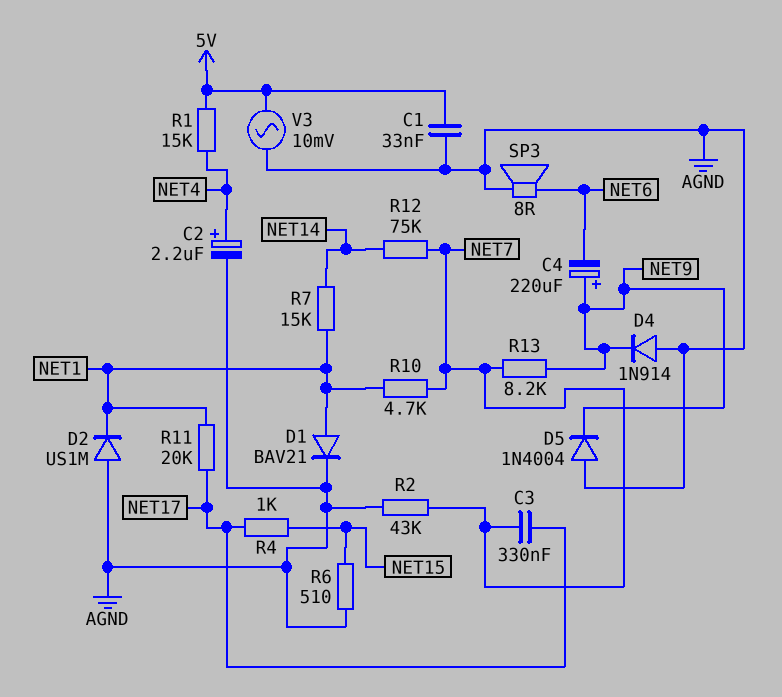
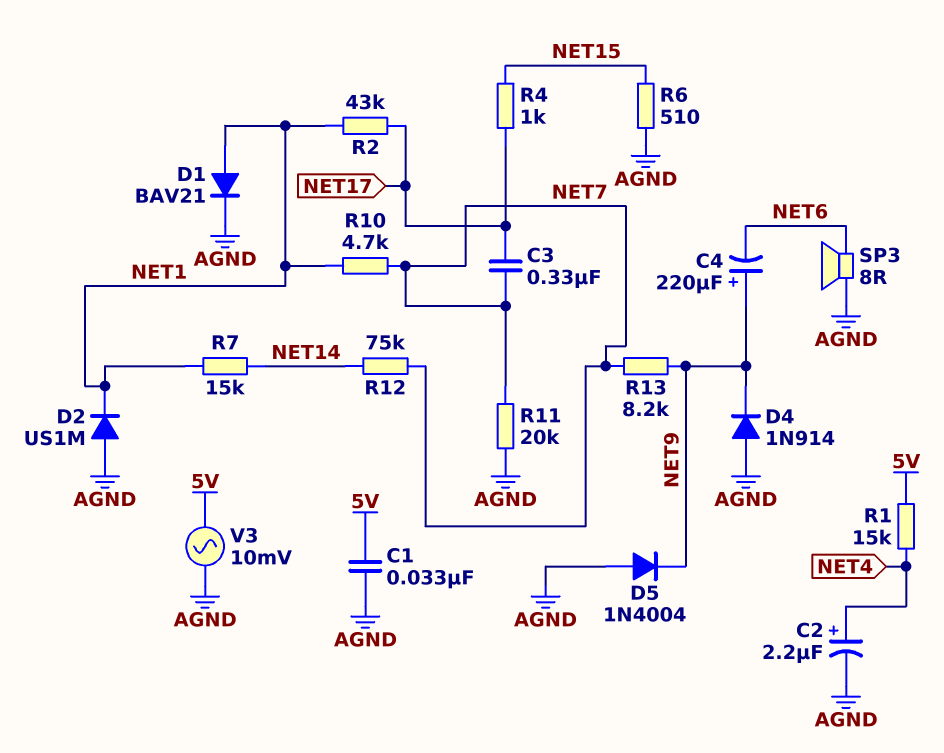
R2: 43k (AGND, NET7) -> 43k (NET1, NET17)
R11: 20k (NET1, NET17) -> 20k (AGND, NET7)

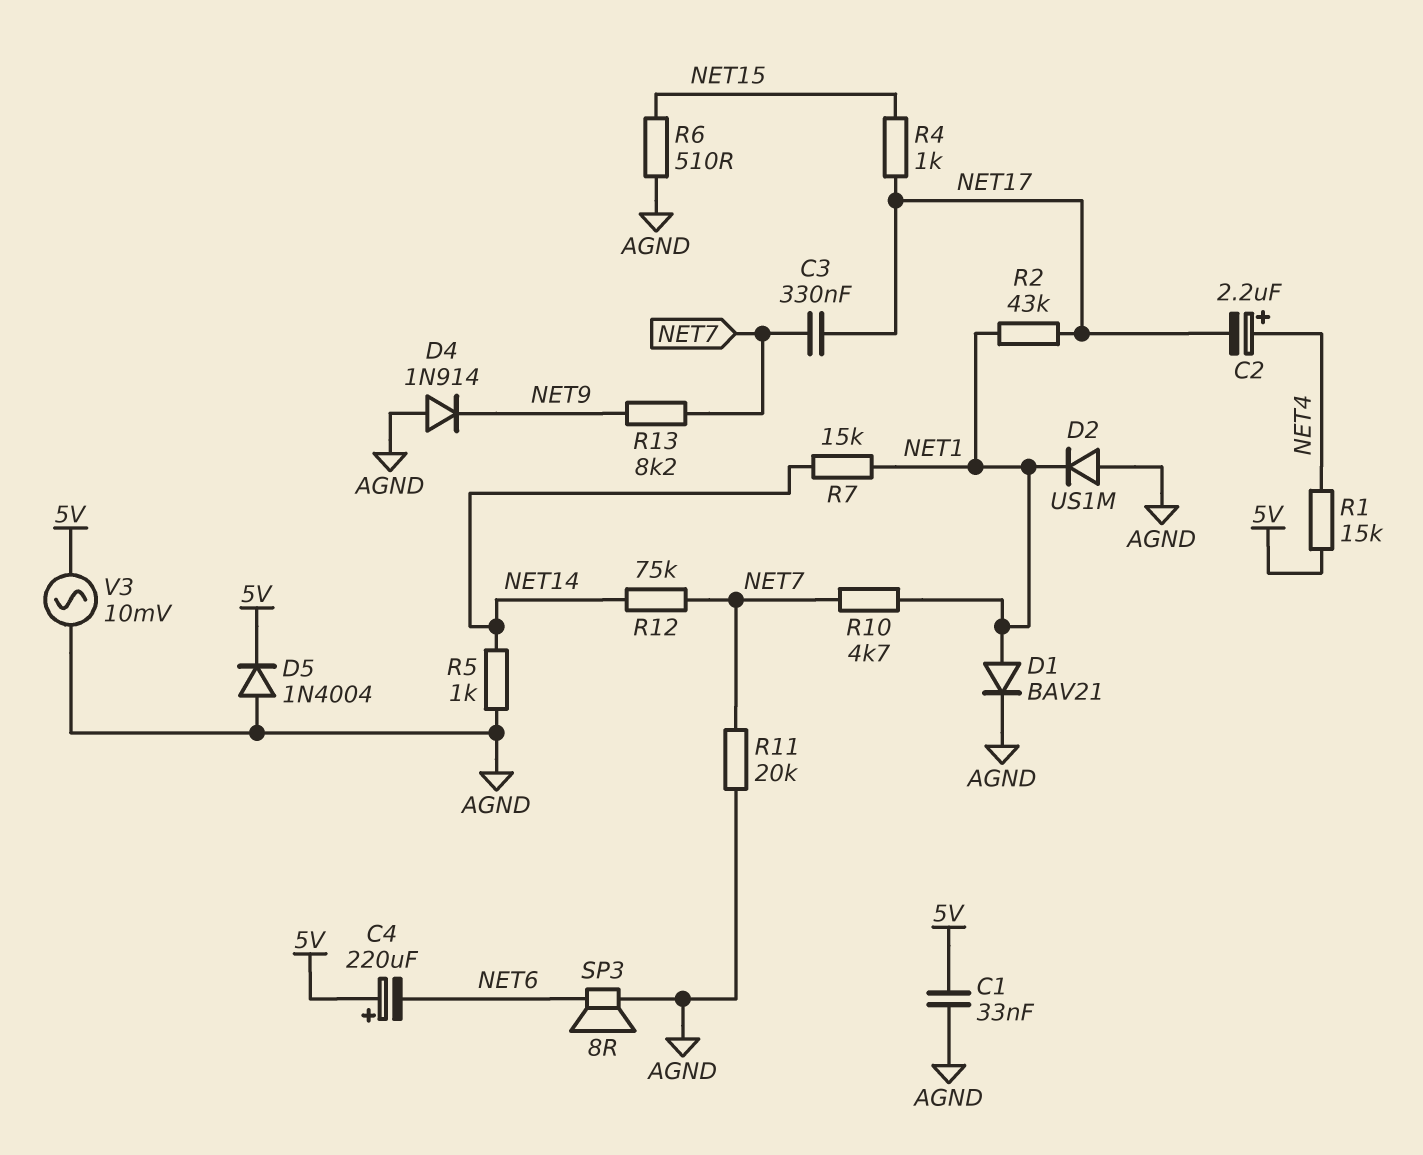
C2: 2.2uF (plus NET4, minus AGND) -> 2.2uF (plus NET4, minus NET17)
C4: 220uF (plus NET9, minus NET6) -> 220uF (plus 5V, minus NET6)
D5: diode 1N4004 (A AGND, K NET9) -> diode 1N4004 (A AGND, K 5V)
R5: none -> 1k (AGND, NET14)

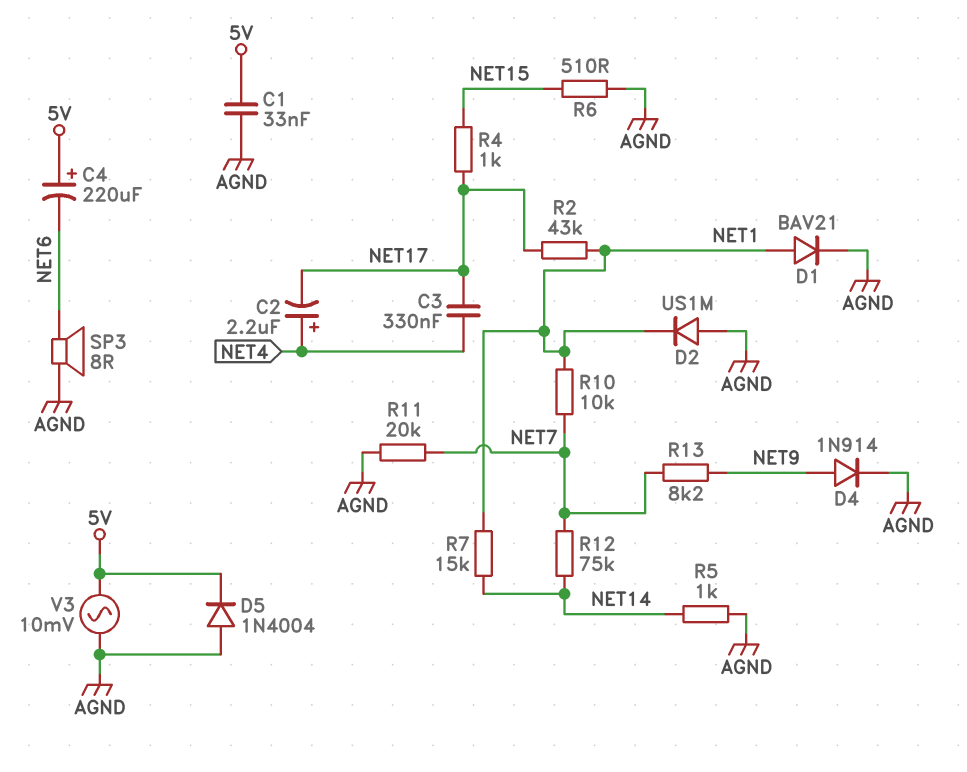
C3: 330nF (NET7, NET17) -> 330nF (NET4, NET17)
D4: diode 1N914 (A AGND, K NET9) -> diode 1N914 (A NET9, K AGND)
R1: 15k (5V, NET4) -> none
R10: 4.7k (NET1, NET7) -> 10k (NET1, NET7)

